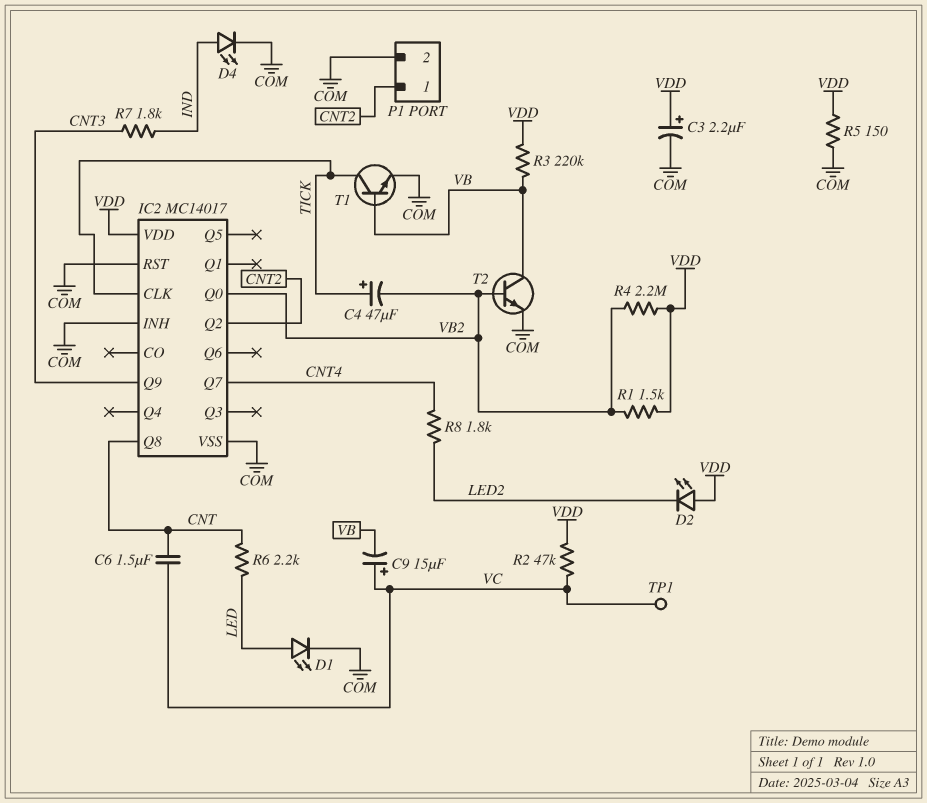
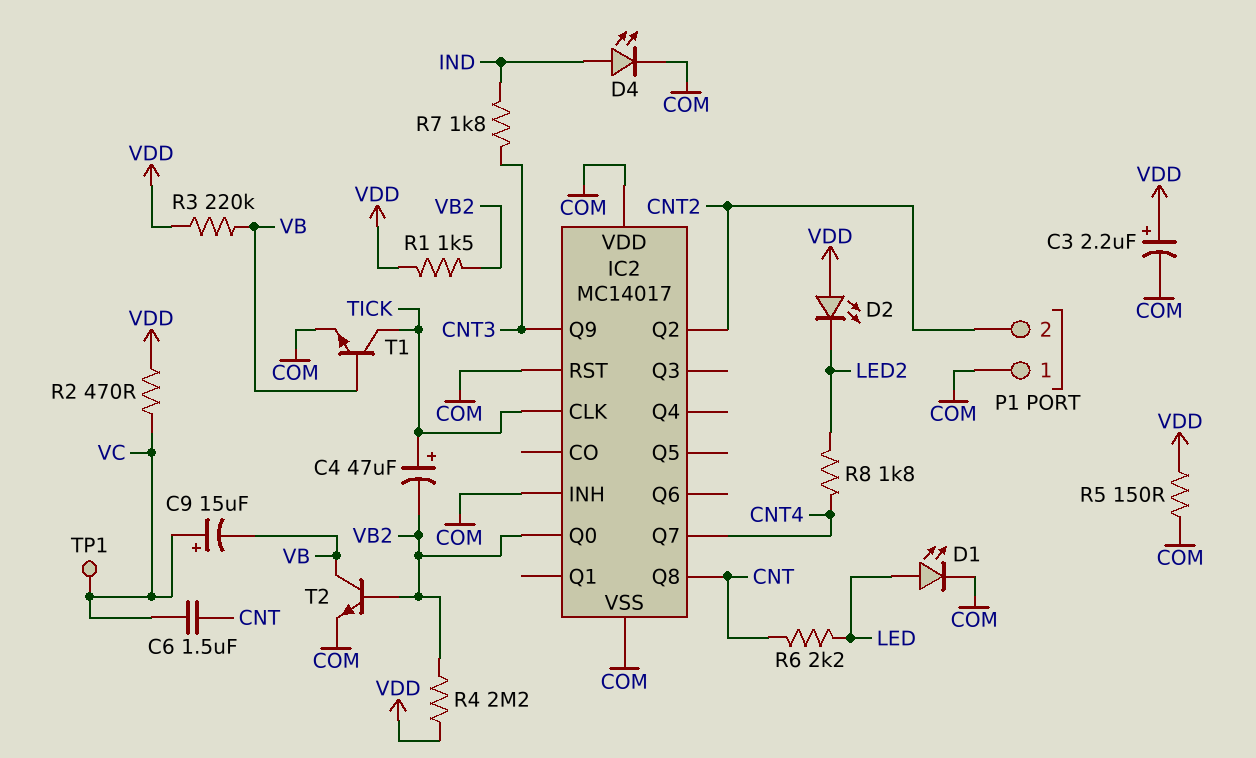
IC2 pin VDD: VDD -> COM
P1 pin 1: CNT2 -> COM
P1 pin 2: COM -> CNT2
R2: 47k (VC, VDD) -> 470 (VC, VDD)

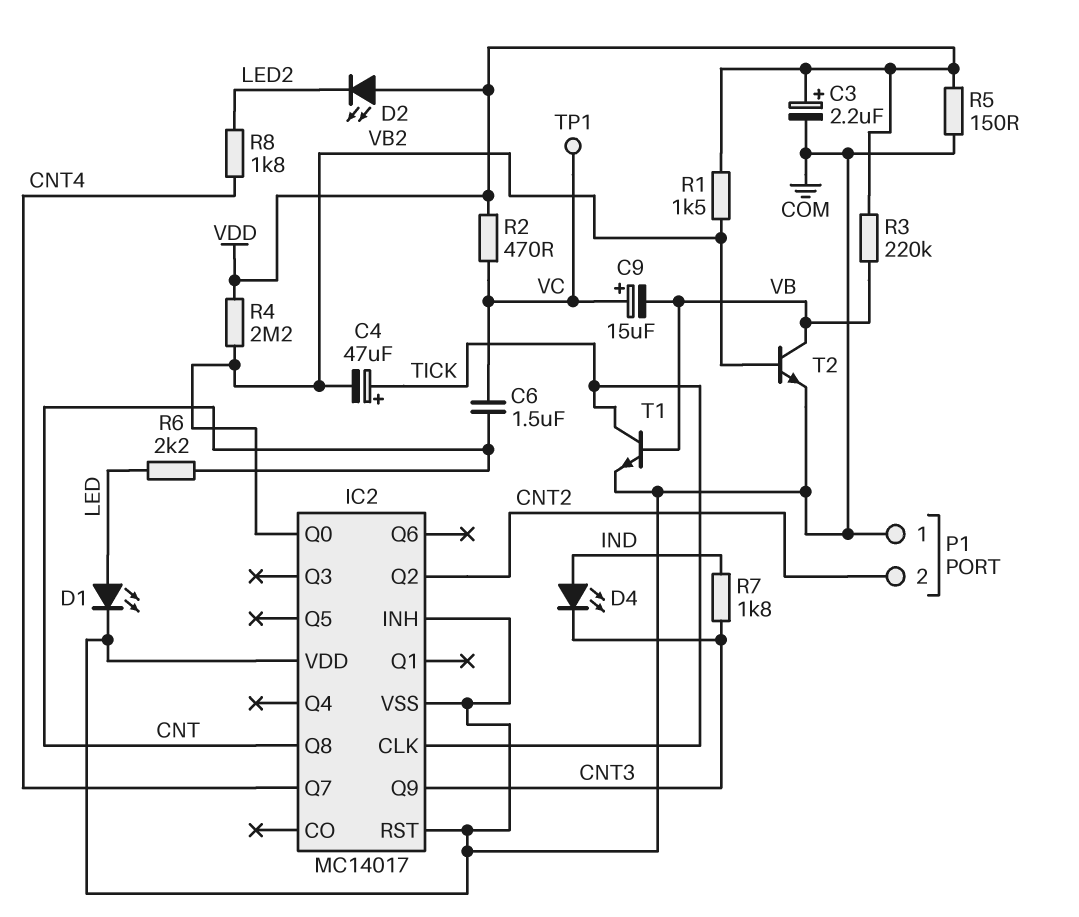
D4: LED (A IND, K COM) -> LED (A IND, K CNT3)

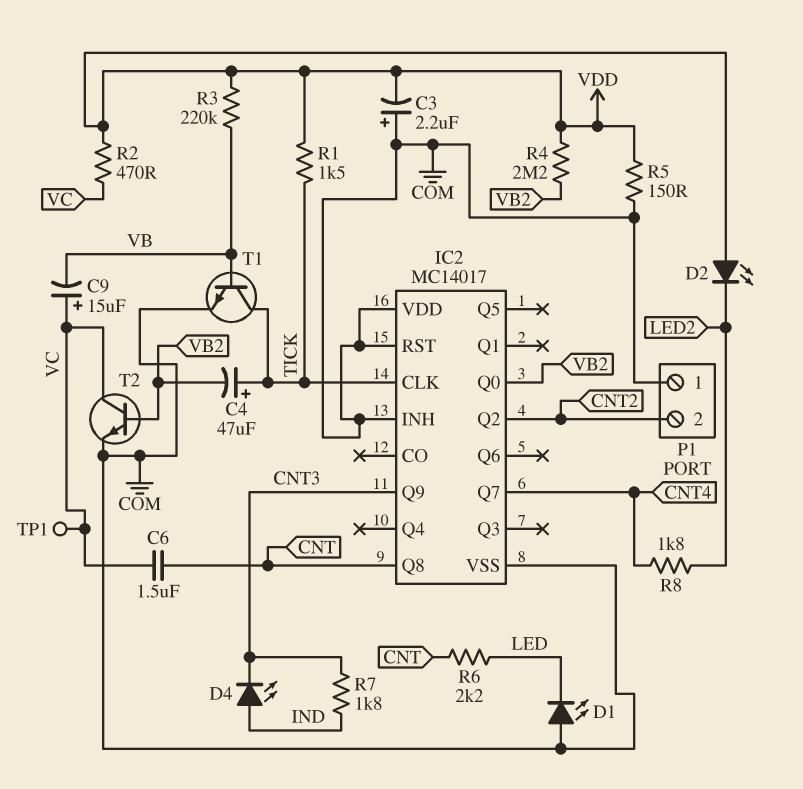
C3: 2.2uF (plus VDD, minus COM) -> 2.2uF (plus COM, minus VDD)
D1: LED (A LED, K COM) -> LED (A COM, K LED)
R1: 1.5k (VB2, VDD) -> 1.5k (TICK, VDD)
T2: NPN (B VB2, C VB, E COM) -> NPN (B VB2, C VC, E COM)

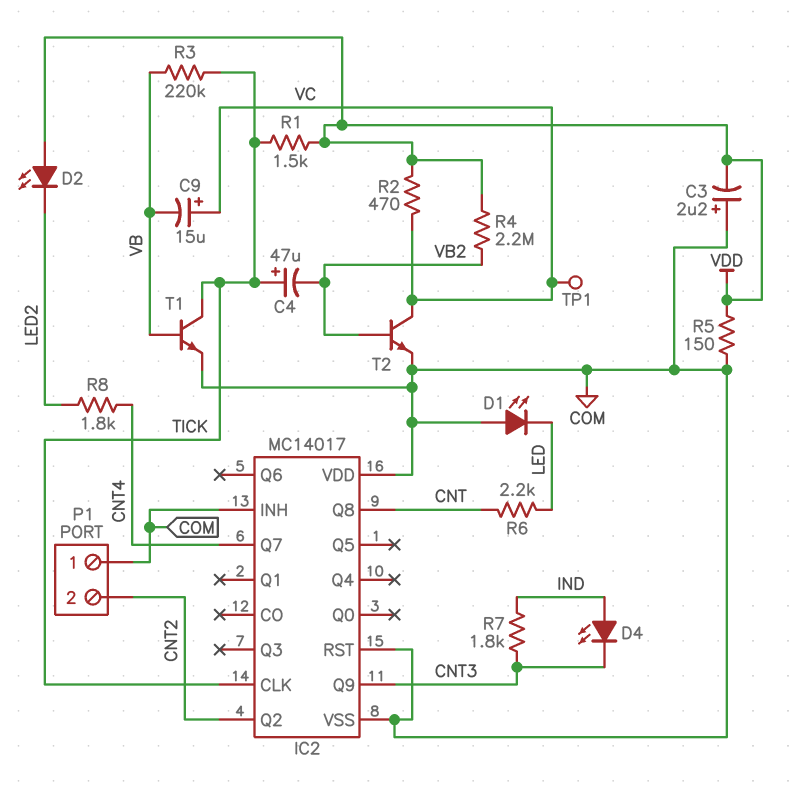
C6: 1.5uF (CNT, VC) -> none
IC2 pin Q0: VB2 -> none
R3: 220k (VB, VDD) -> 220k (TICK, VB)

